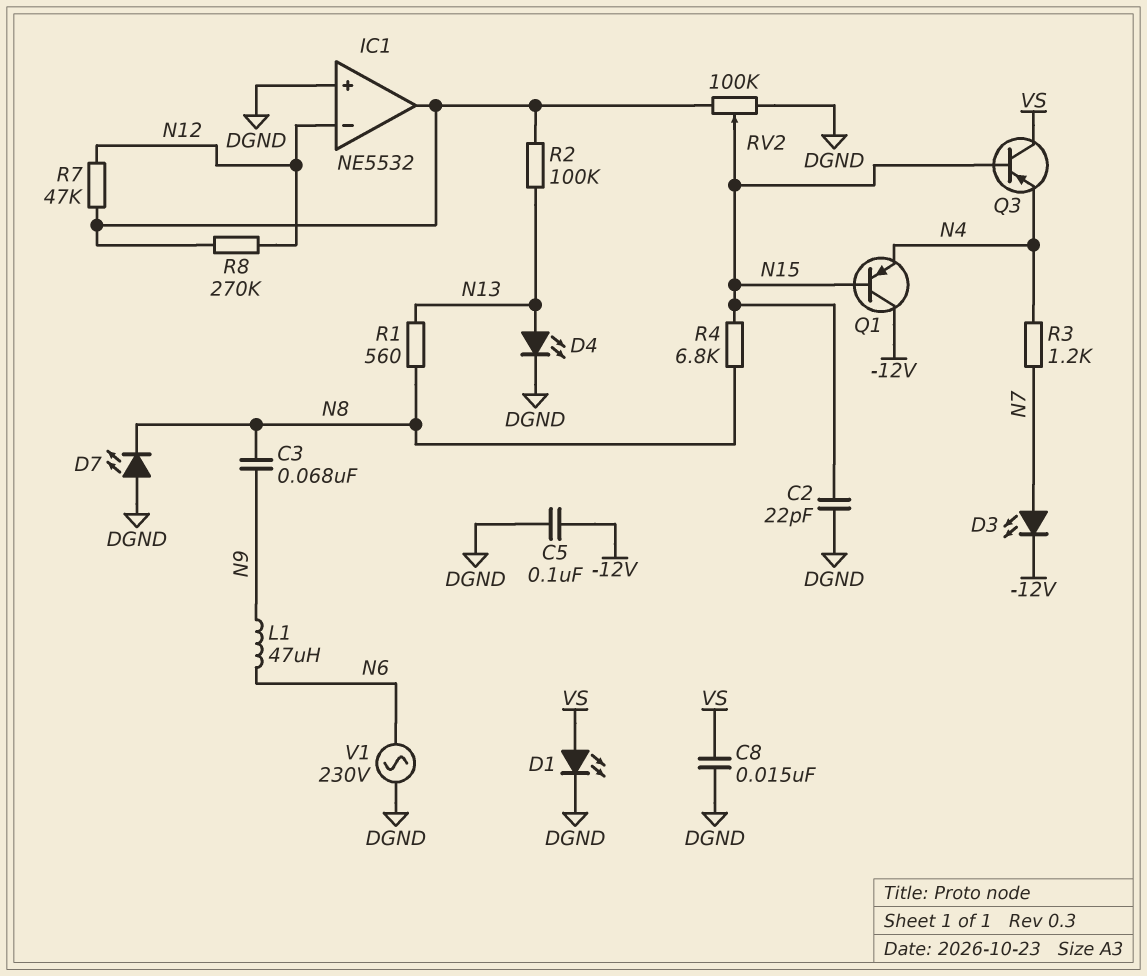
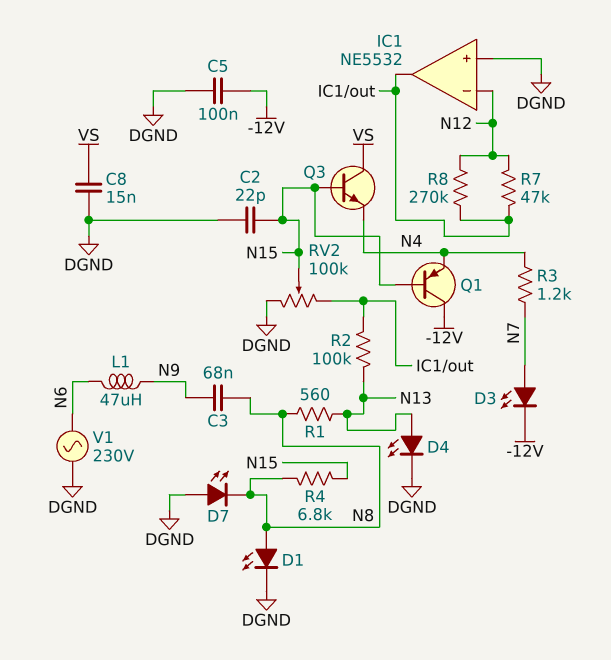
D1: LED (A VS, K DGND) -> LED (A N8, K DGND)
Q3: PNP (B N15, C VS, E N4) -> NPN (B N15, C VS, E N4)

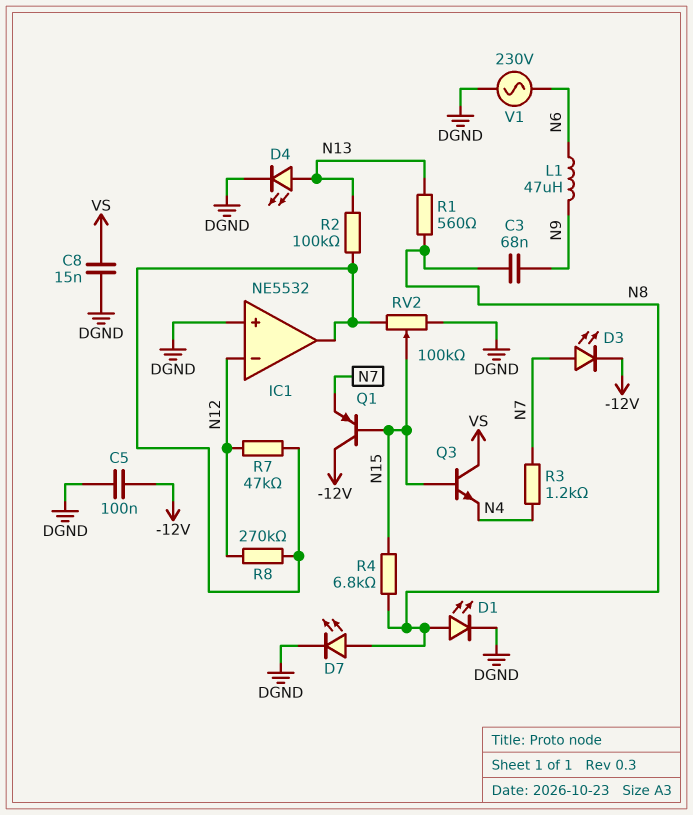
C2: 22pF (DGND, N15) -> none
D7: LED (A DGND, K N8) -> LED (A N8, K DGND)
Q1: PNP (B N15, C -12V, E N4) -> PNP (B N15, C -12V, E N7)

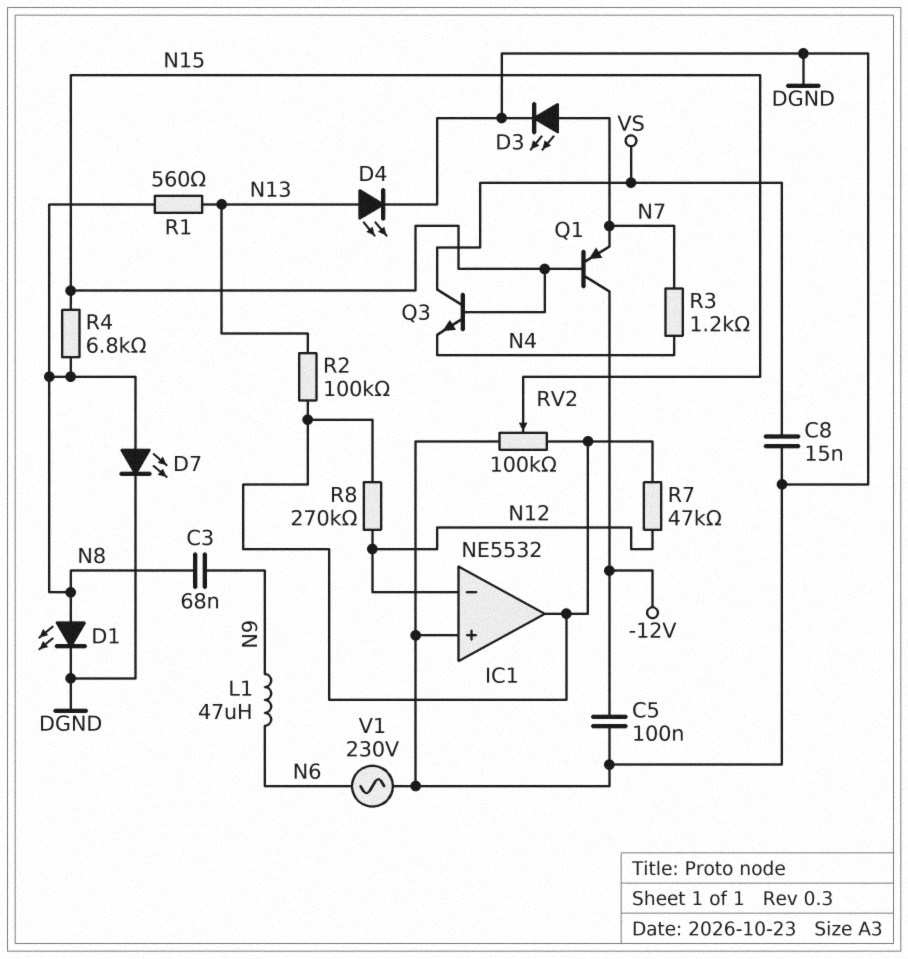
D3: LED (A N7, K -12V) -> LED (A N7, K DGND)

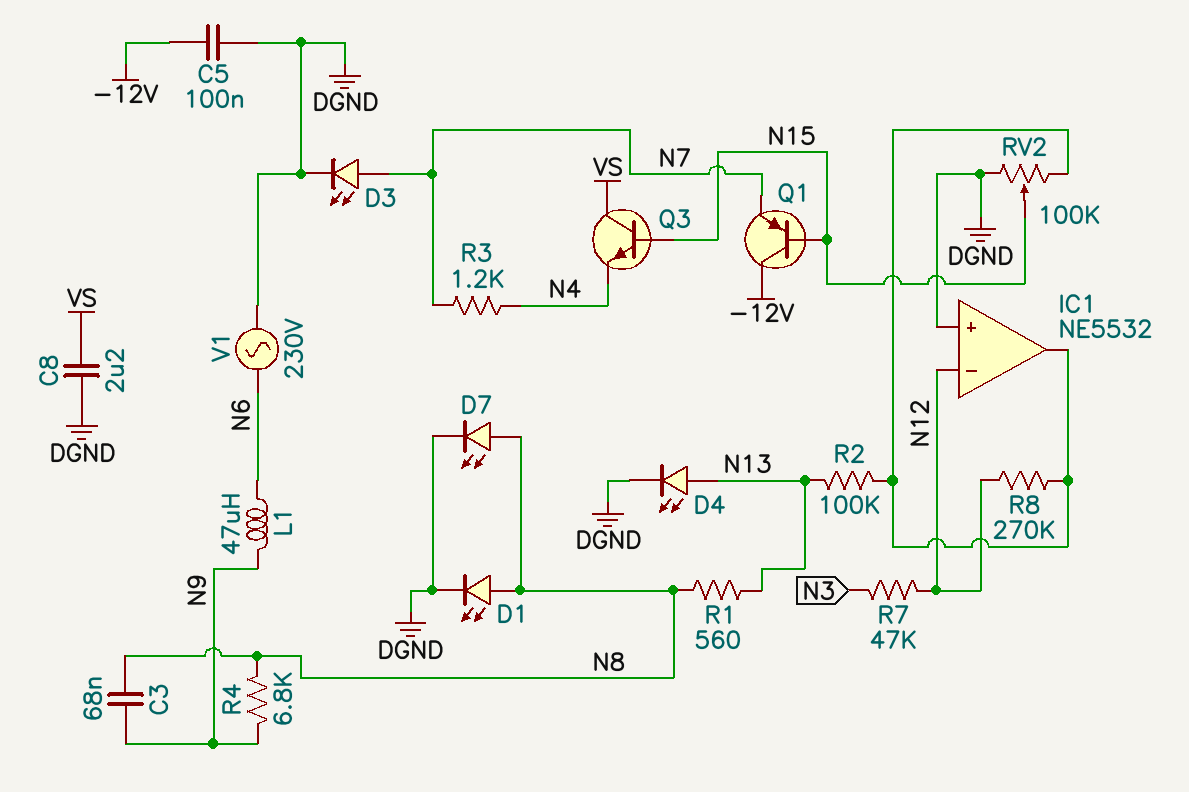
C8: 15nF (DGND, VS) -> 2.2uF (DGND, VS)
R4: 6.8k (N8, N15) -> 6.8k (N8, N9)
R7: 47k (IC1/out, N12) -> 47k (N3, N12)

